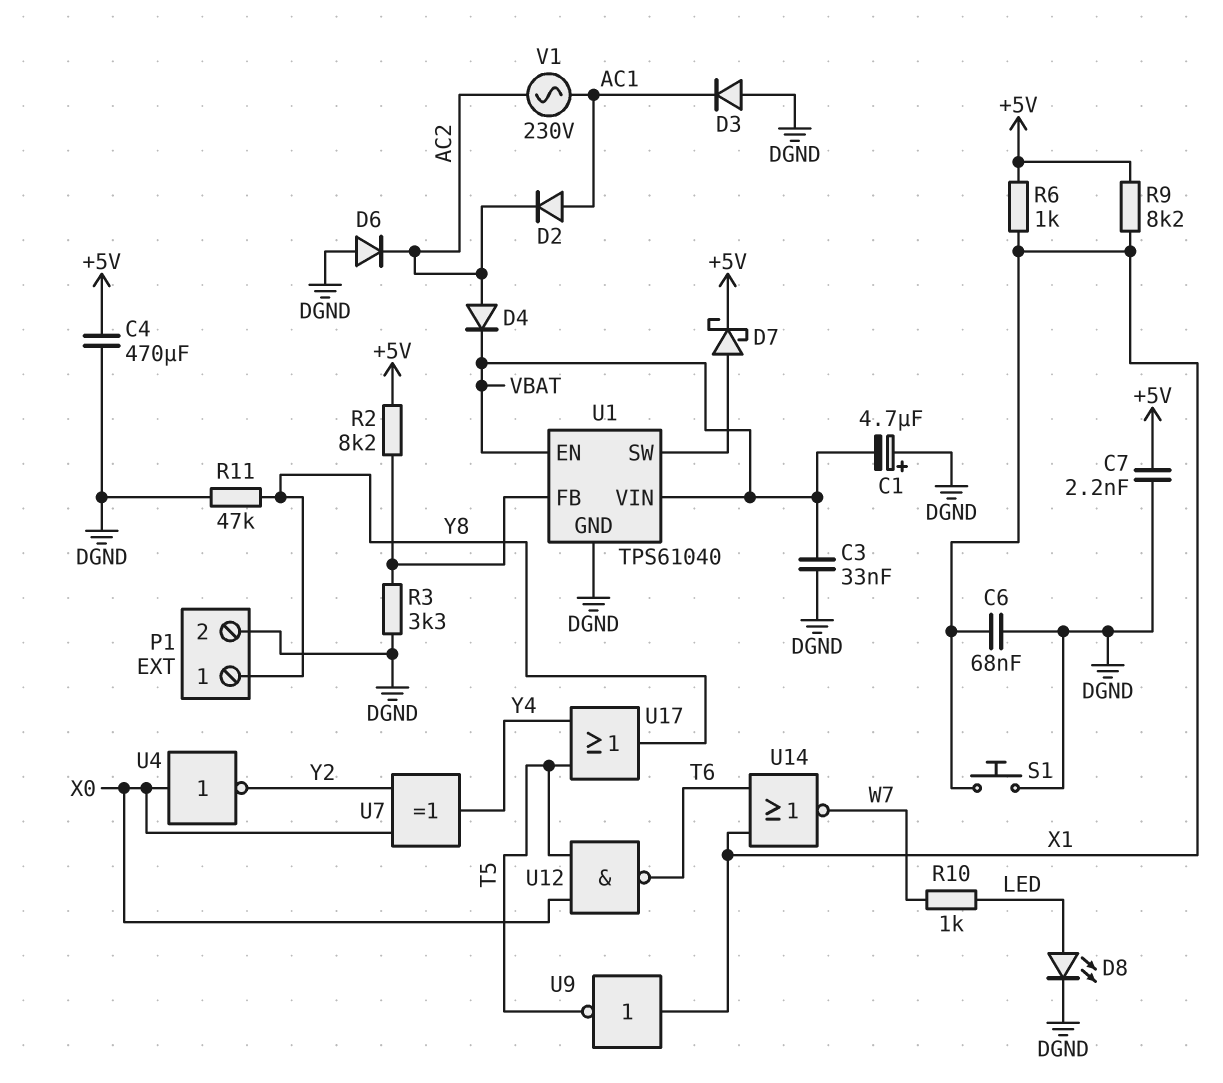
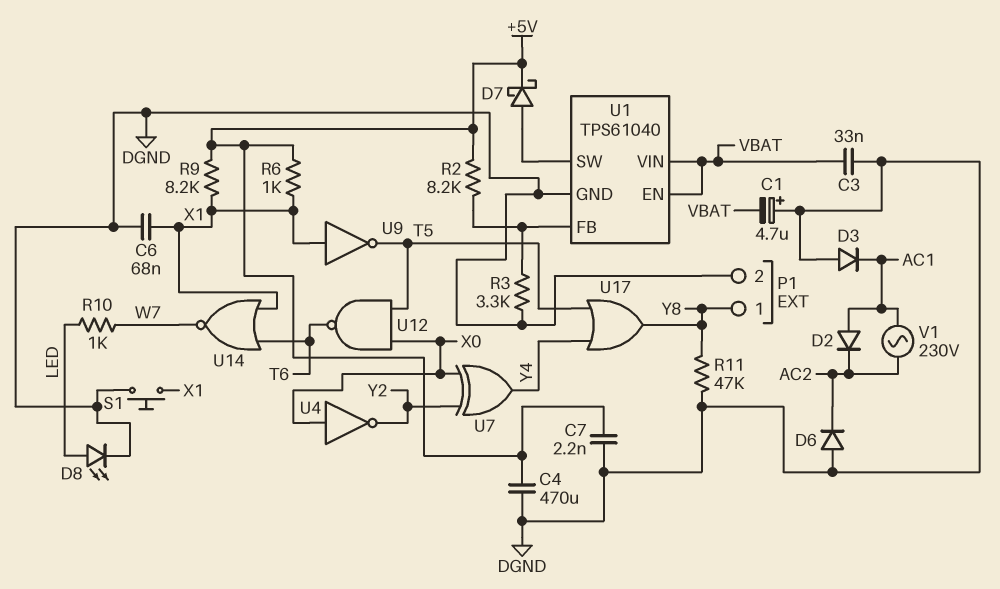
D4: diode (A AC2, K VBAT) -> none

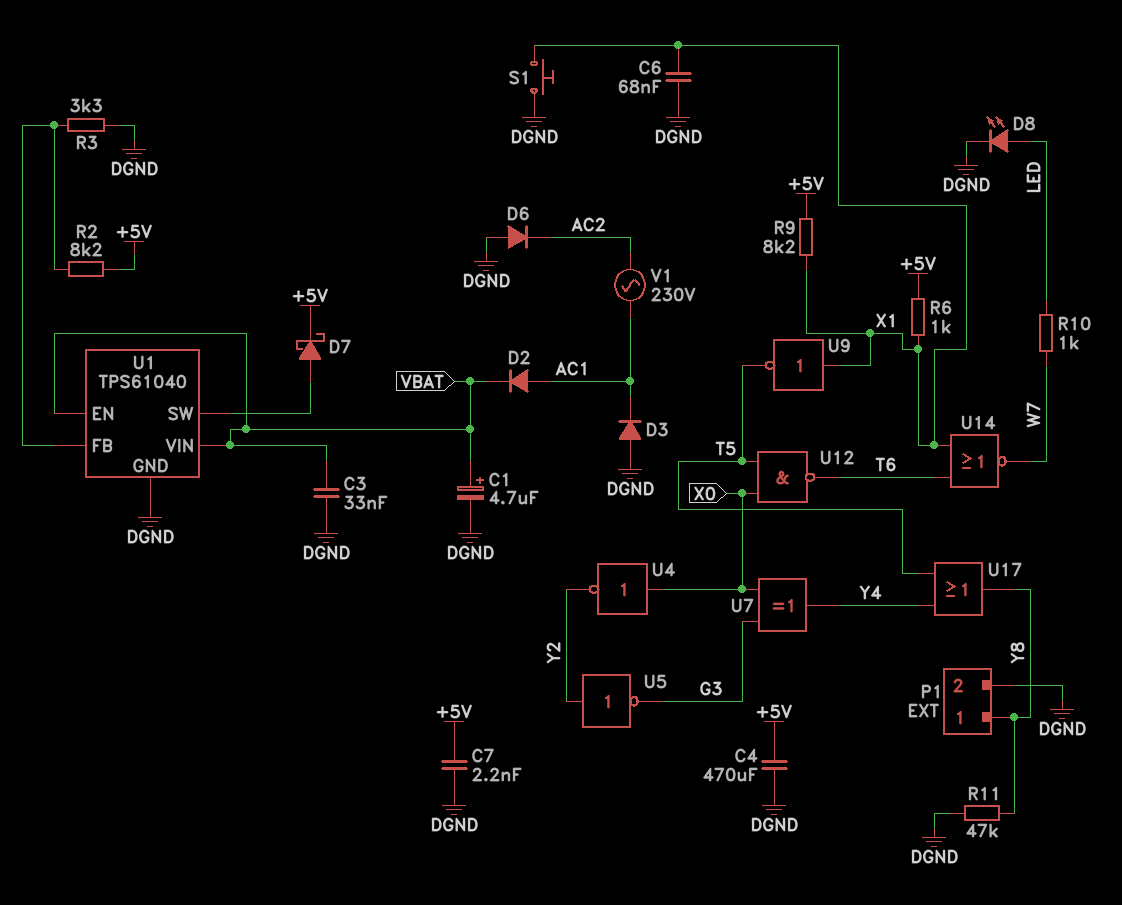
C1: 4.7uF (plus DGND, minus VBAT) -> 4.7uF (plus VBAT, minus DGND)
D2: diode (A AC1, K AC2) -> diode (A AC1, K VBAT)
U5: none -> NOT (in Y2, out G3)
U7: XOR (in X0, in Y2, out Y4) -> XOR (in G3, in X0, out Y4)

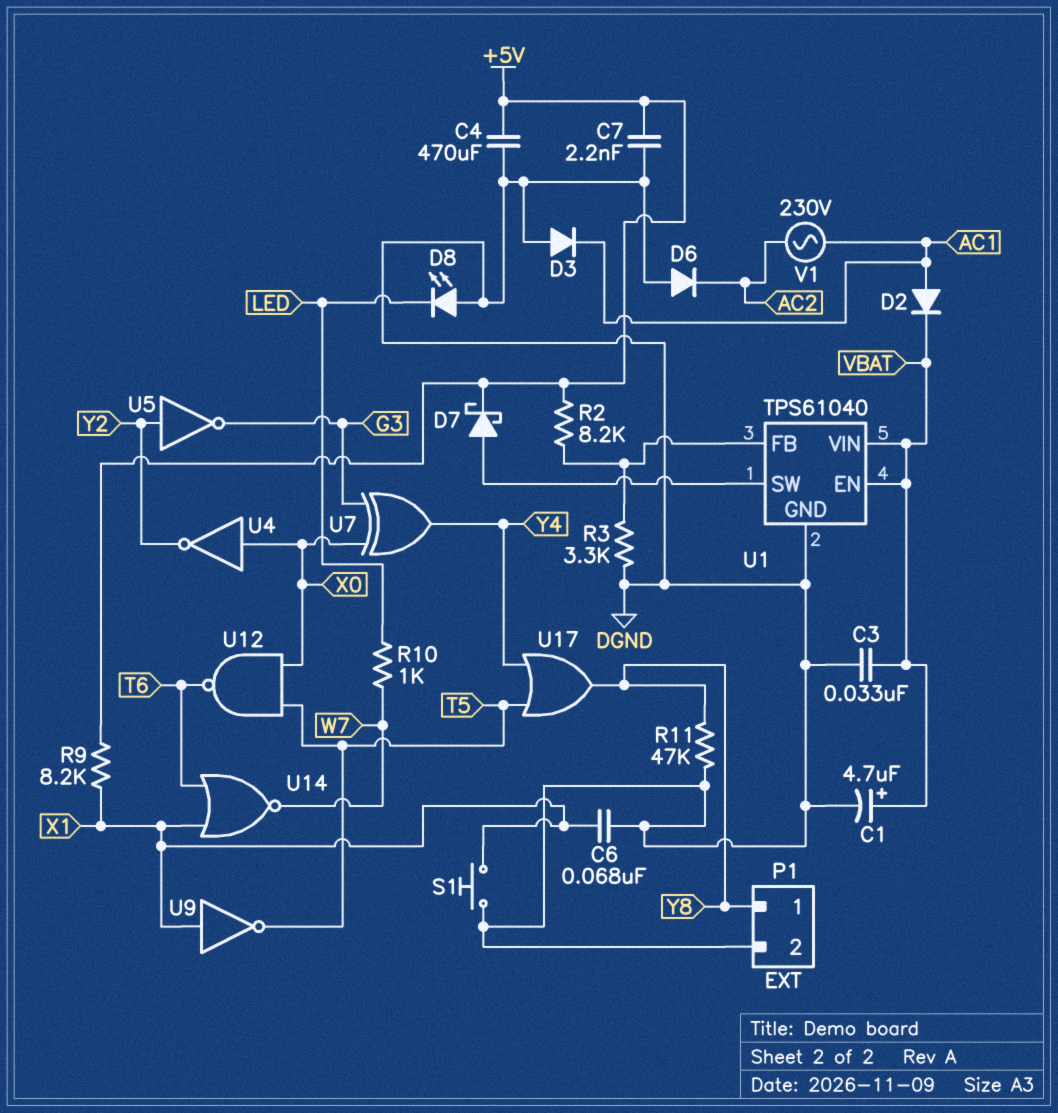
D8: LED (A LED, K DGND) -> LED (A DGND, K LED)
R6: 1k (+5V, X1) -> none

